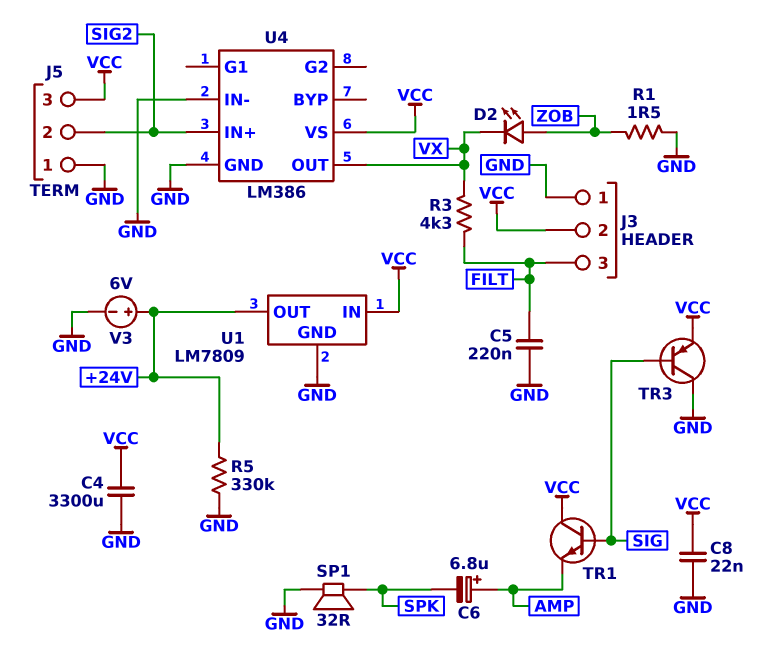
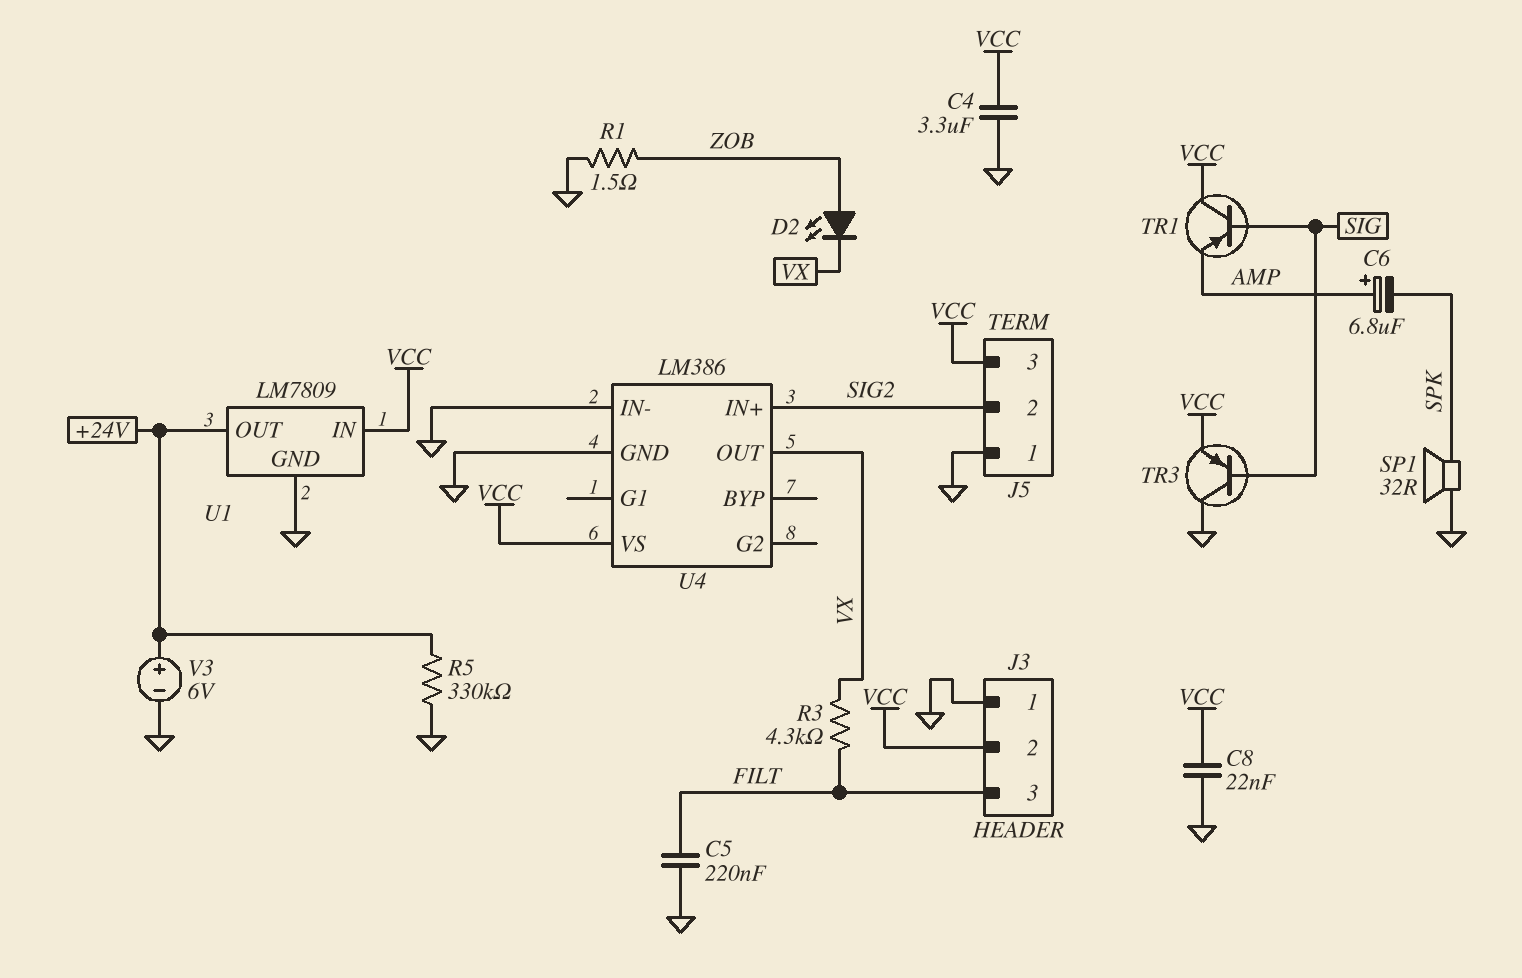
C4: 3300uF (GND, VCC) -> 3.3uF (GND, VCC)
TR1: NPN (B SIG, C VCC, E AMP) -> PNP (B SIG, C VCC, E AMP)

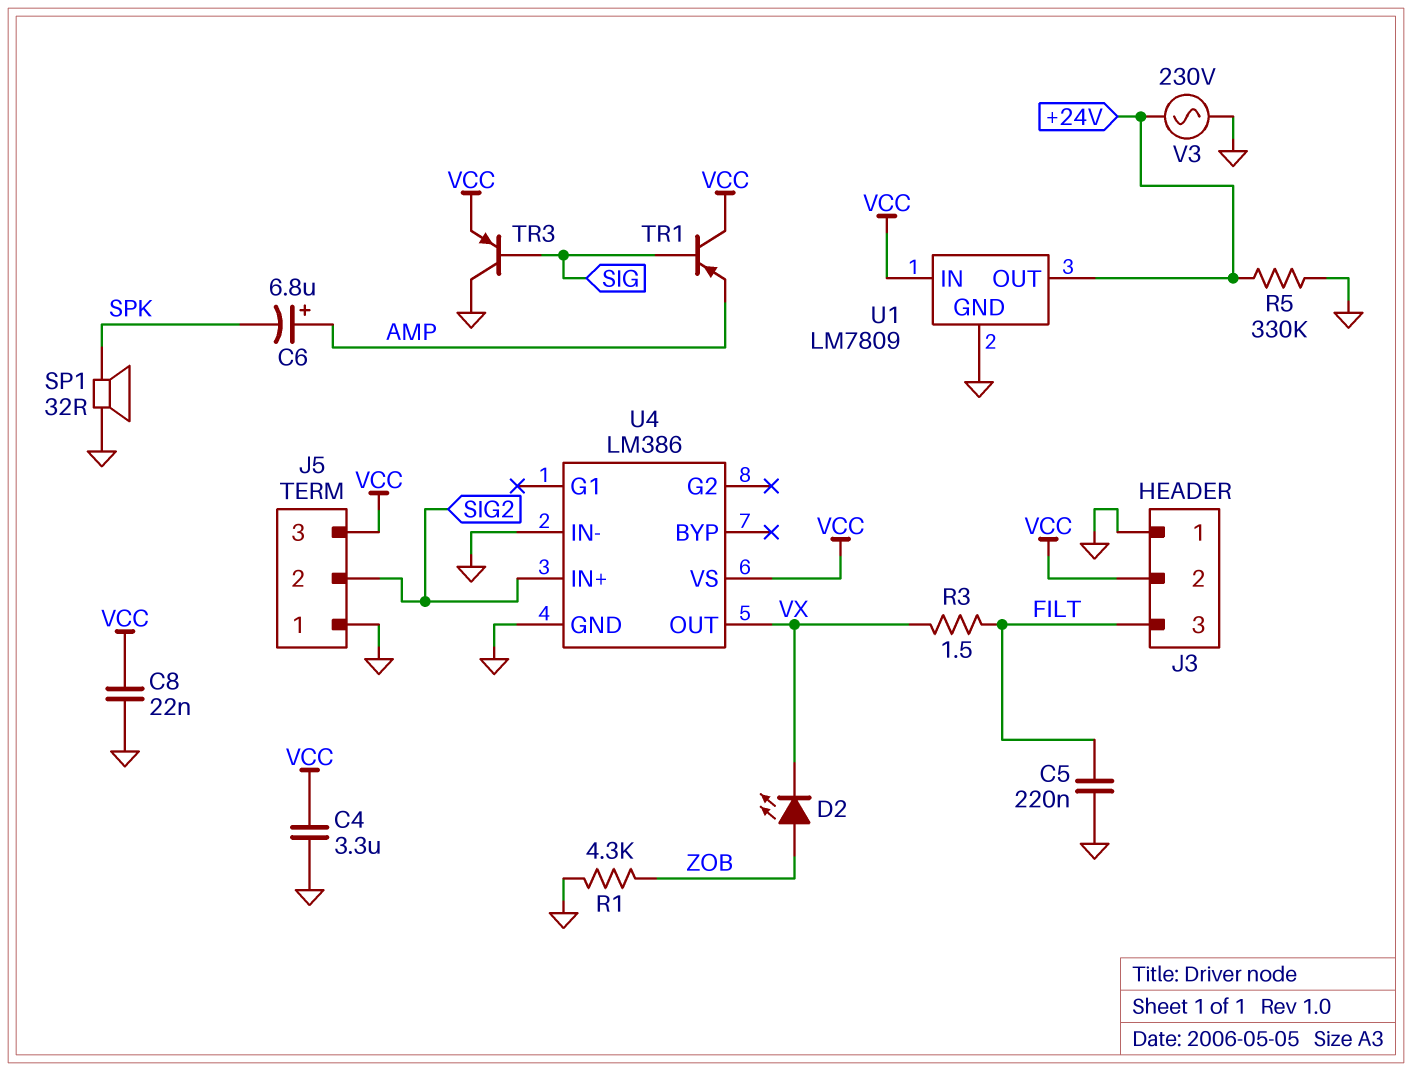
R1: 1.5 (GND, ZOB) -> 4.3k (GND, ZOB)
R3: 4.3k (FILT, VX) -> 1.5 (FILT, VX)
V3: 6V (plus +24V, minus GND) -> AC 230V (+24V, GND)

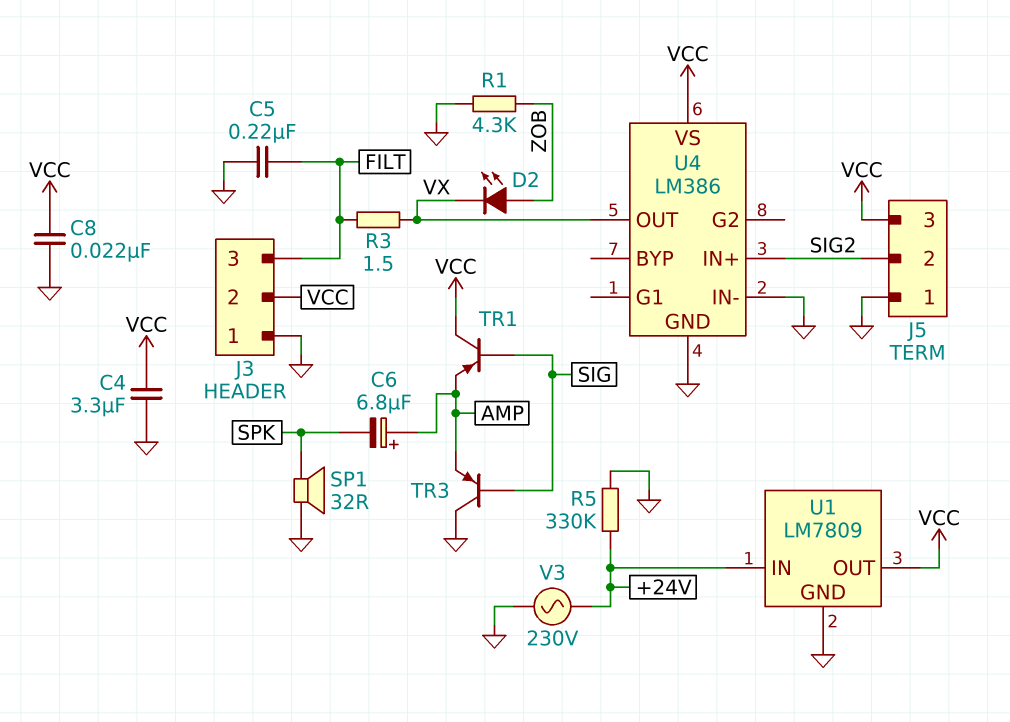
TR3: PNP (B SIG, C GND, E VCC) -> PNP (B SIG, C GND, E AMP)
U1 pin IN: VCC -> +24V
U1 pin OUT: +24V -> VCC

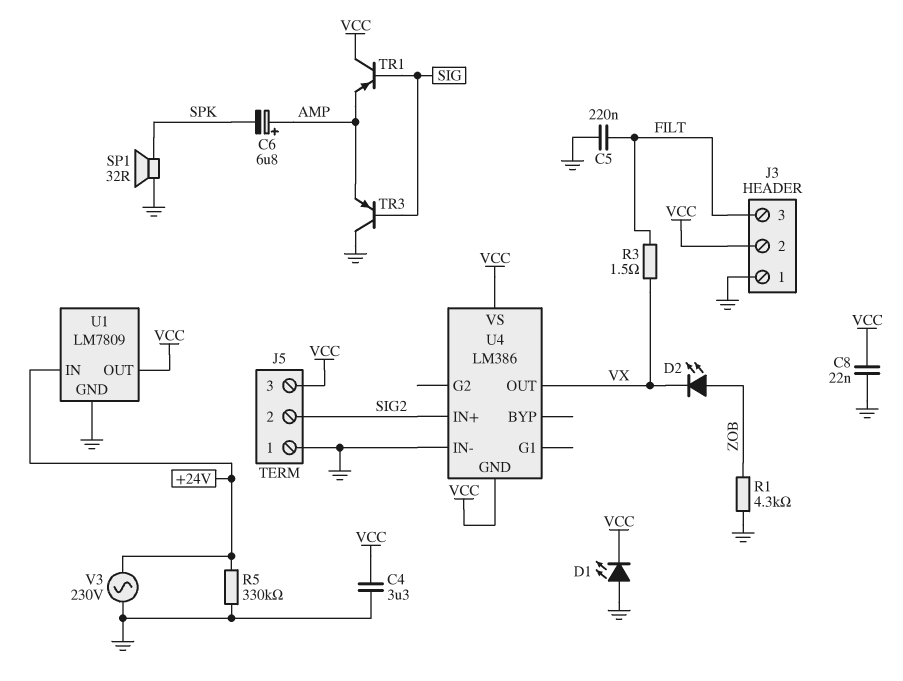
D1: none -> LED (A GND, K VCC)
U4 pin GND: GND -> VCC

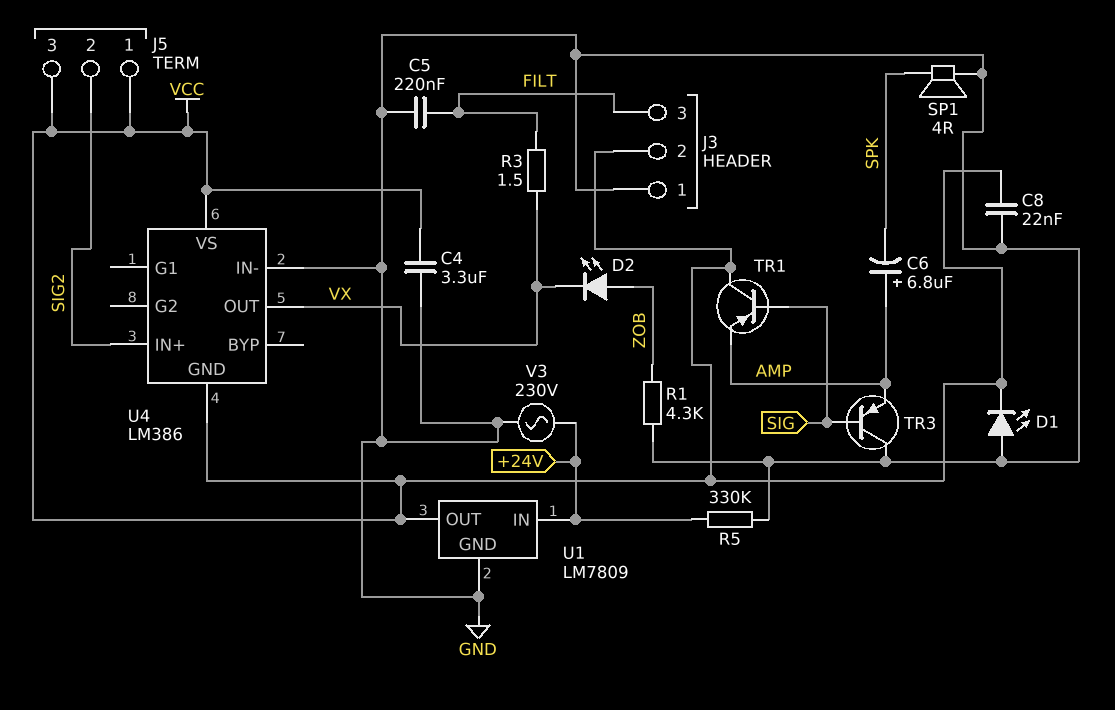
J5 pin 1: GND -> VCC
SP1: speaker 32R (GND, SPK) -> speaker 4R (GND, SPK)

